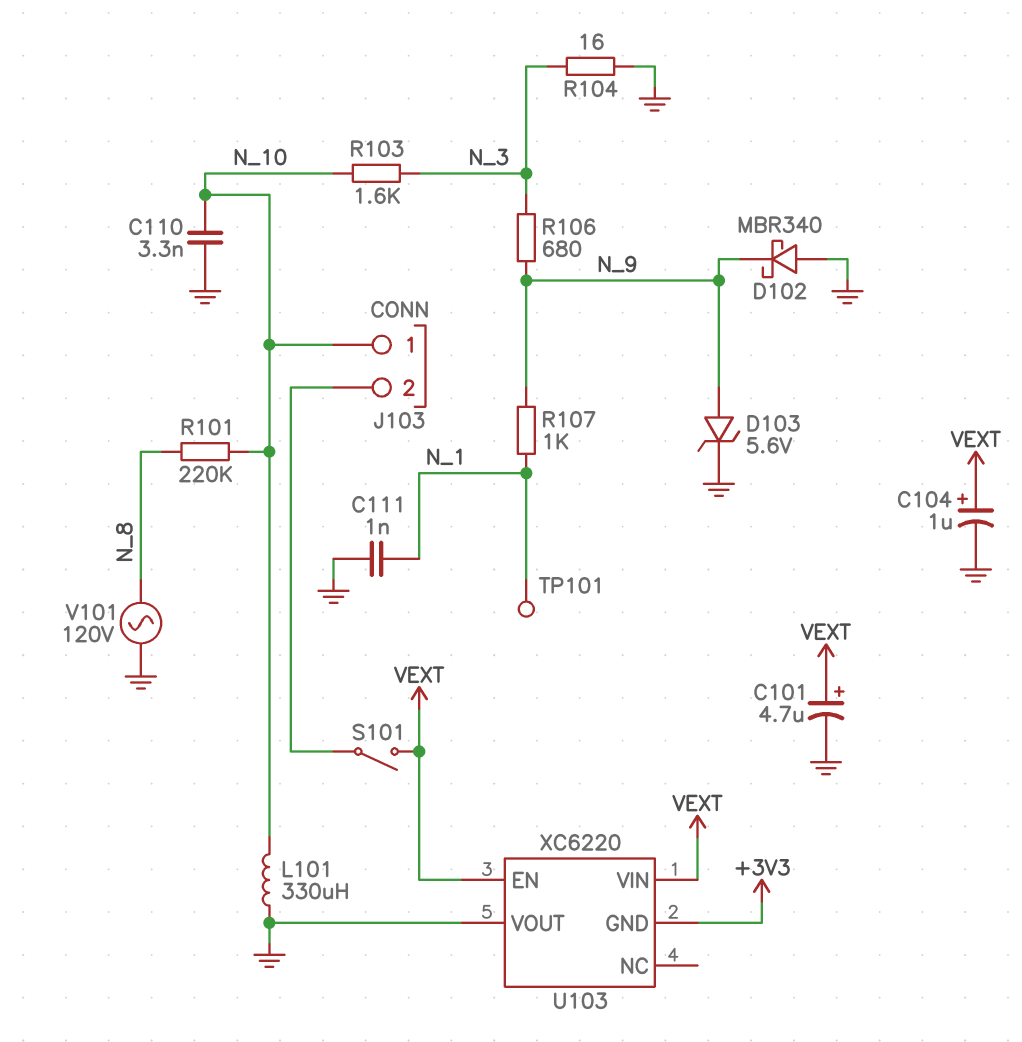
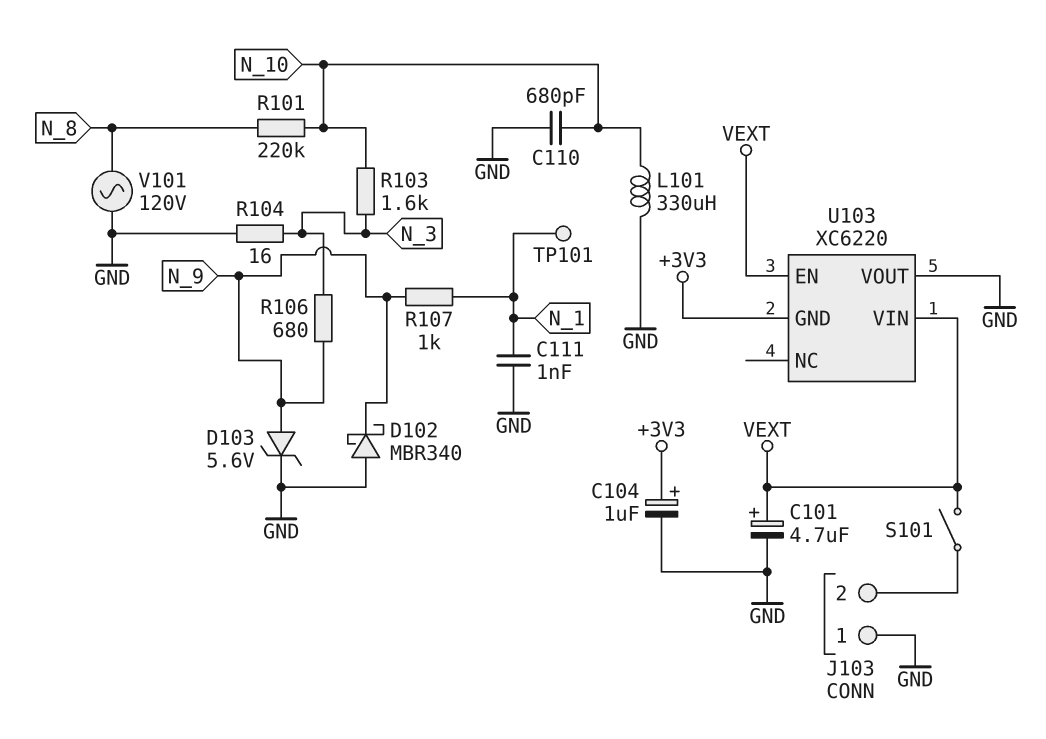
C104: 1uF (plus VEXT, minus GND) -> 1uF (plus +3V3, minus GND)
C110: 3.3nF (GND, N_10) -> 680pF (GND, N_10)
J103 pin 1: N_10 -> GND

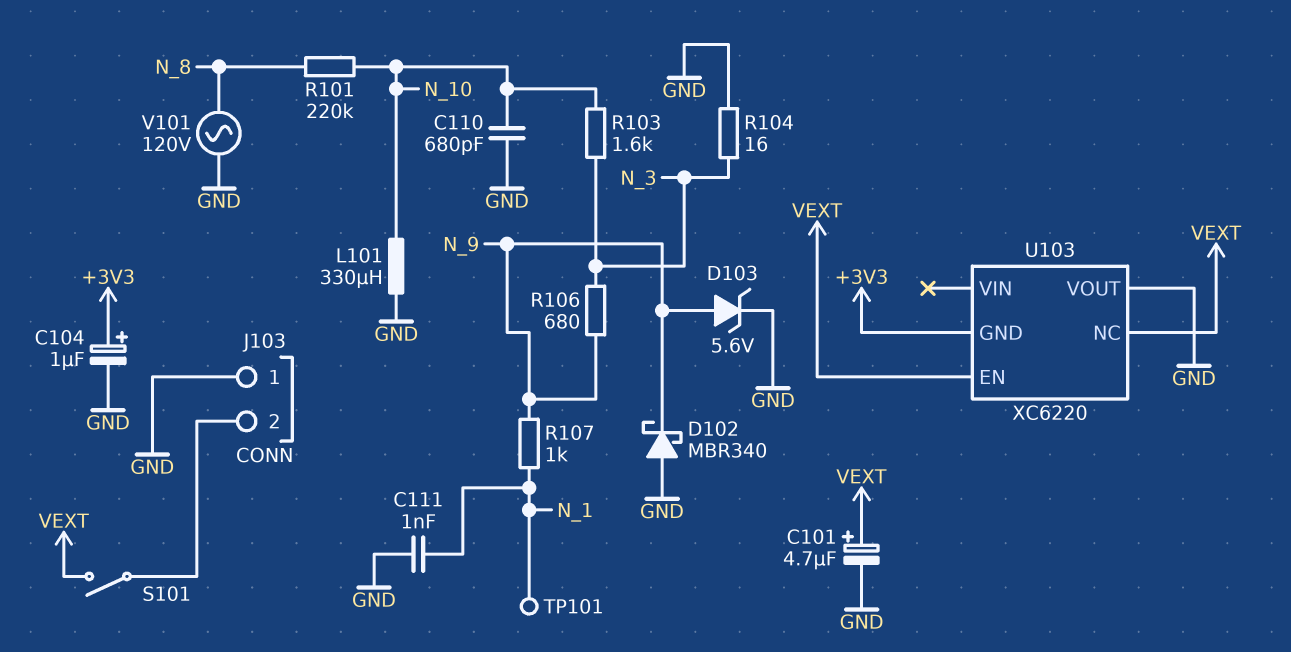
U103 pin NC: none -> VEXT
U103 pin VIN: VEXT -> none

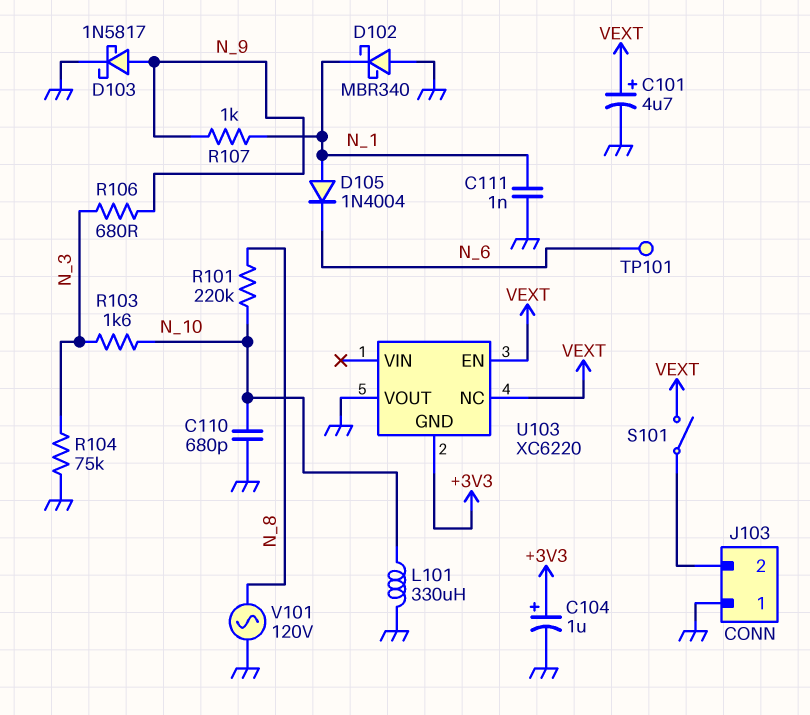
D102: schottky MBR340 (A GND, K N_9) -> schottky MBR340 (A GND, K N_1)
D103: zener 5.6V (A N_9, K GND) -> schottky 1N5817 (A N_9, K GND)
D105: none -> diode 1N4004 (A N_1, K N_6)
R104: 16 (GND, N_3) -> 75k (GND, N_3)
TP101: test point (N_1) -> test point (N_6)

